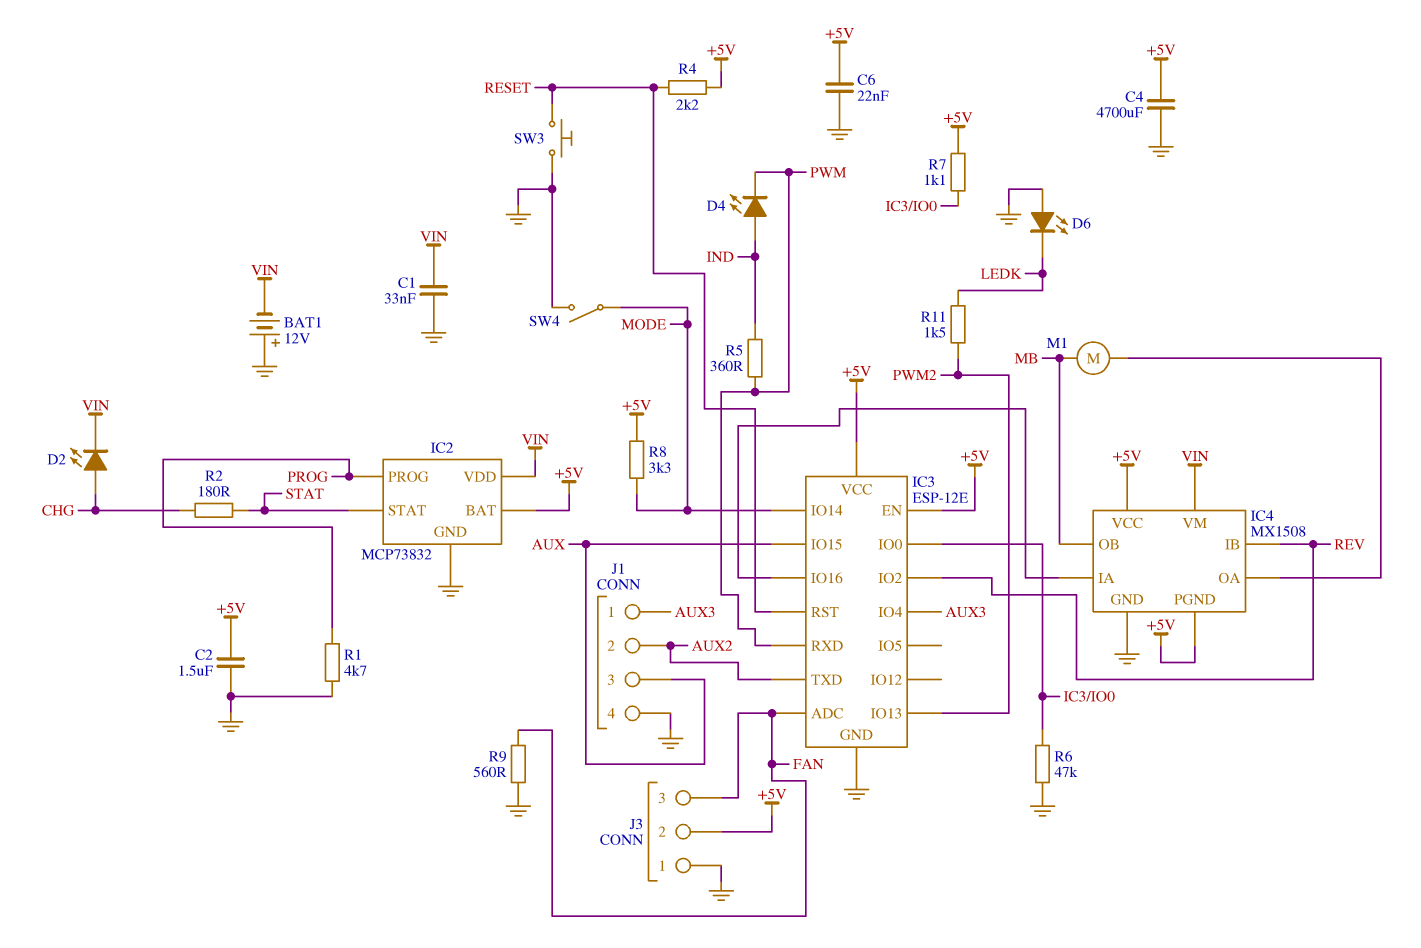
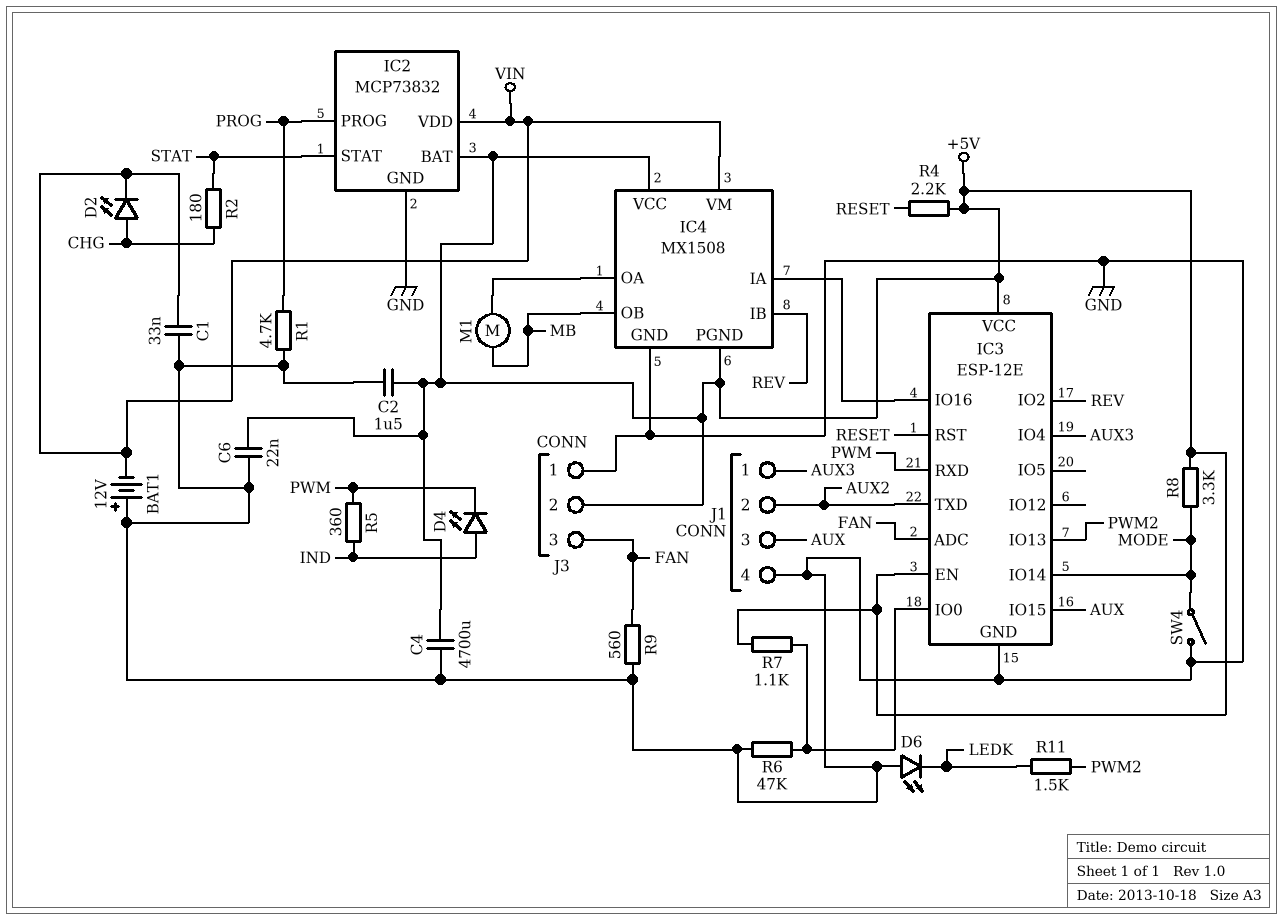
SW3: button (GND, RESET) -> none

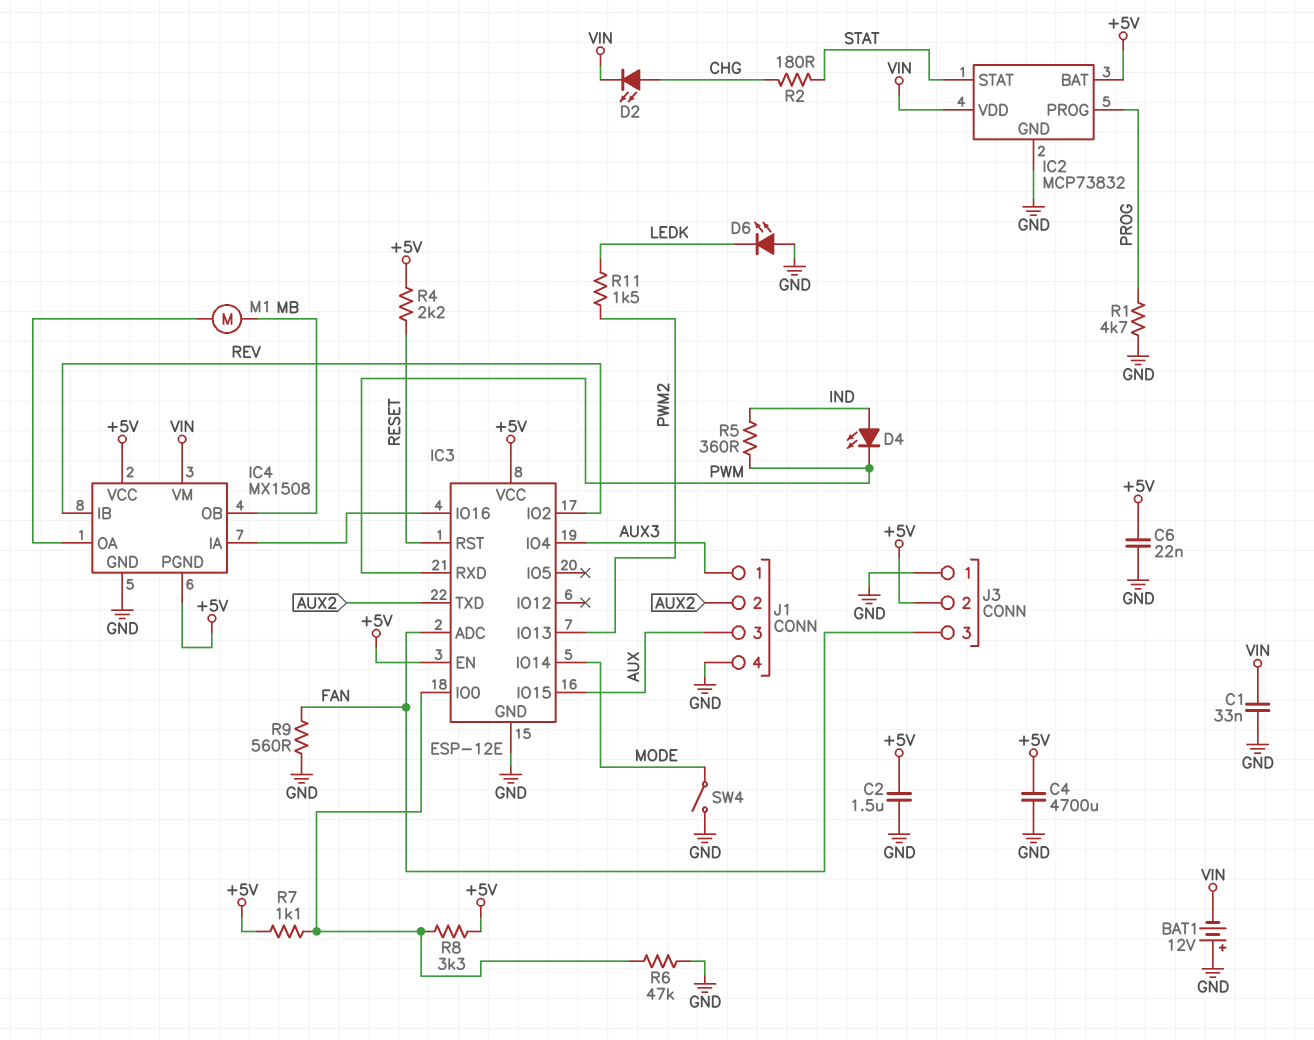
R8: 3.3k (+5V, MODE) -> 3.3k (+5V, IC3/IO0)

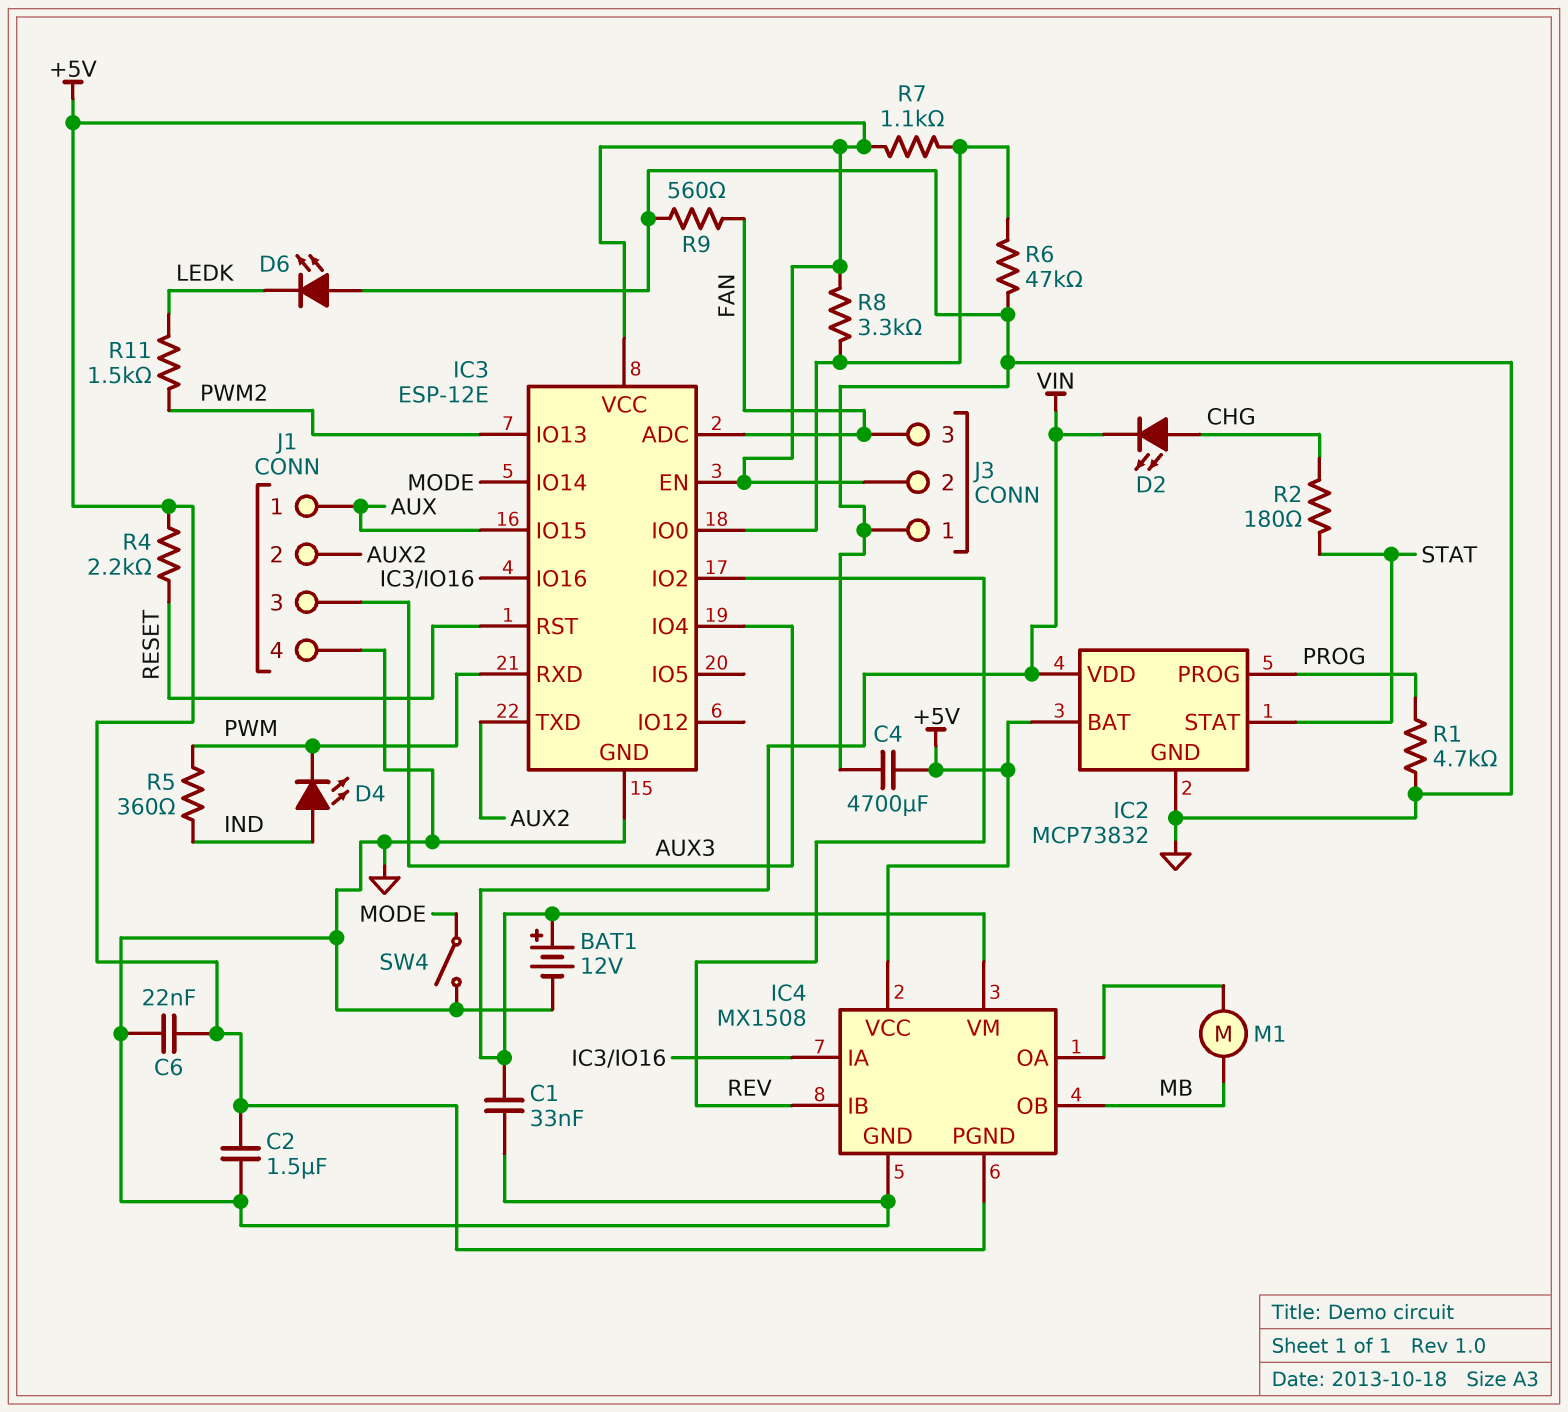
BAT1: 12V (plus GND, minus VIN) -> 12V (plus VIN, minus GND)
J1 pin 1: AUX3 -> AUX
J1 pin 3: AUX -> AUX3

